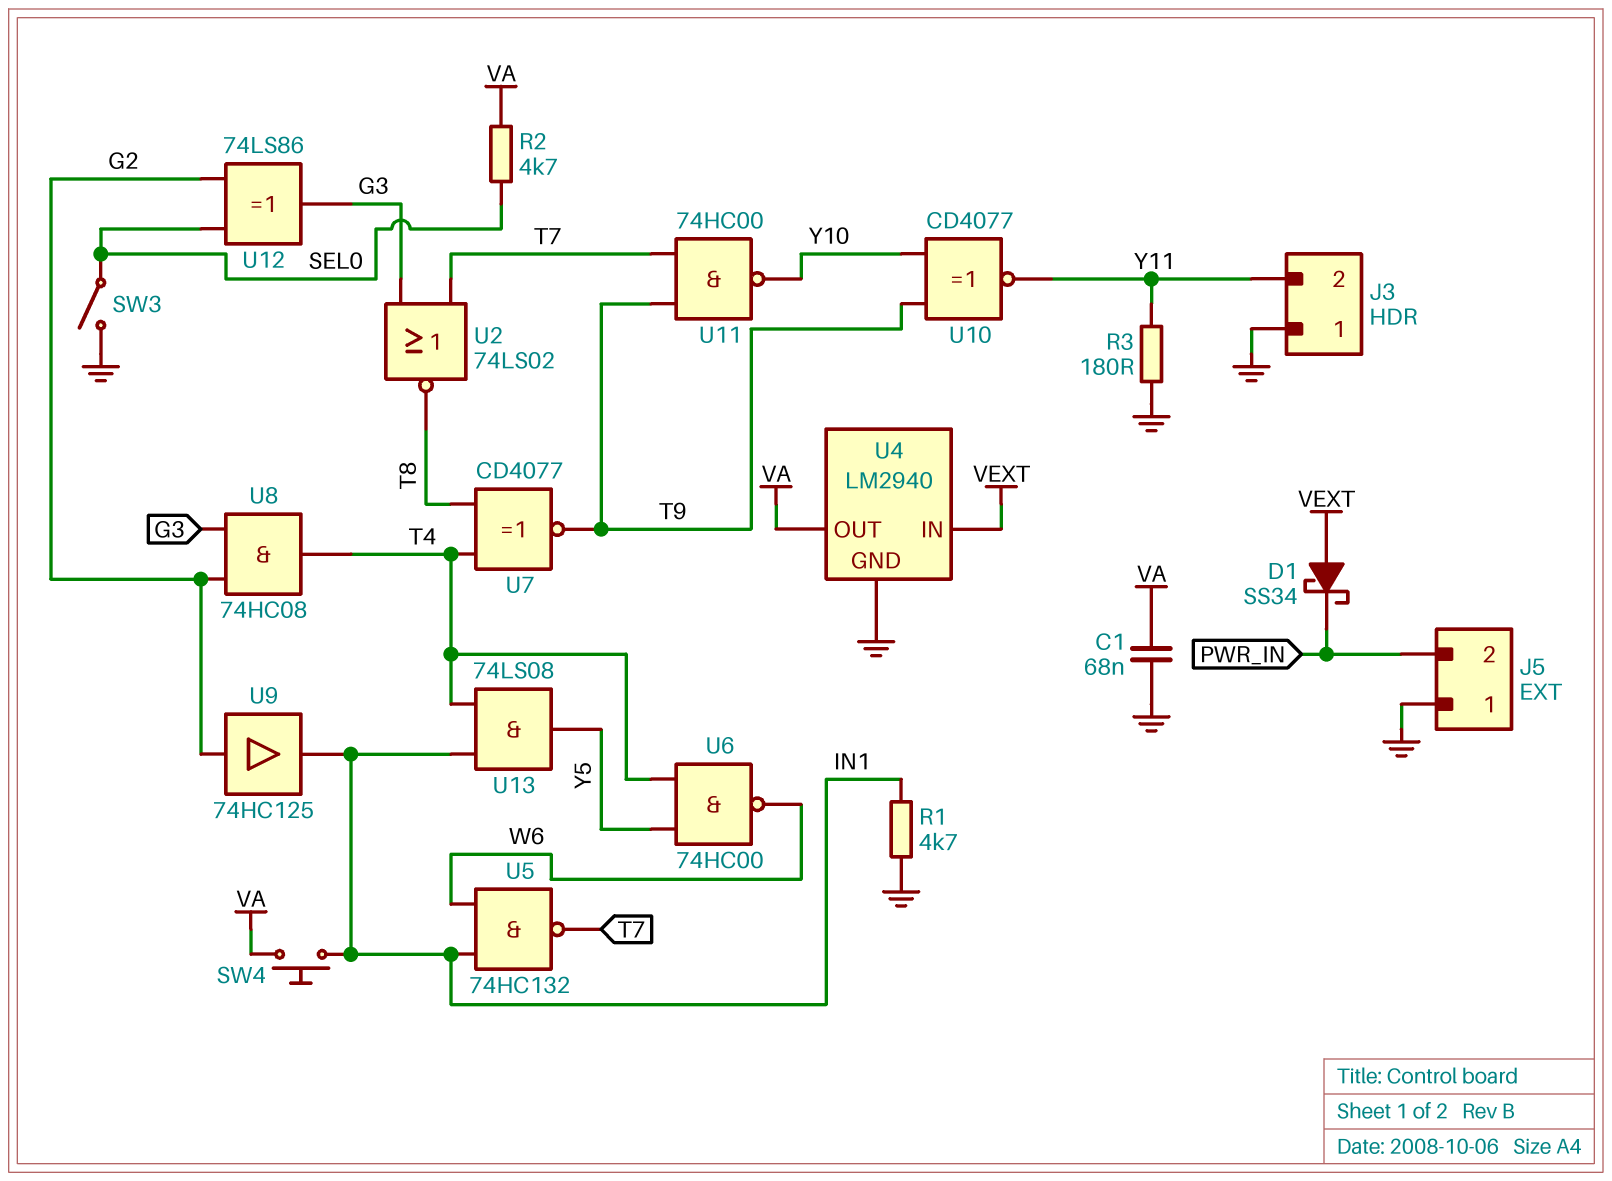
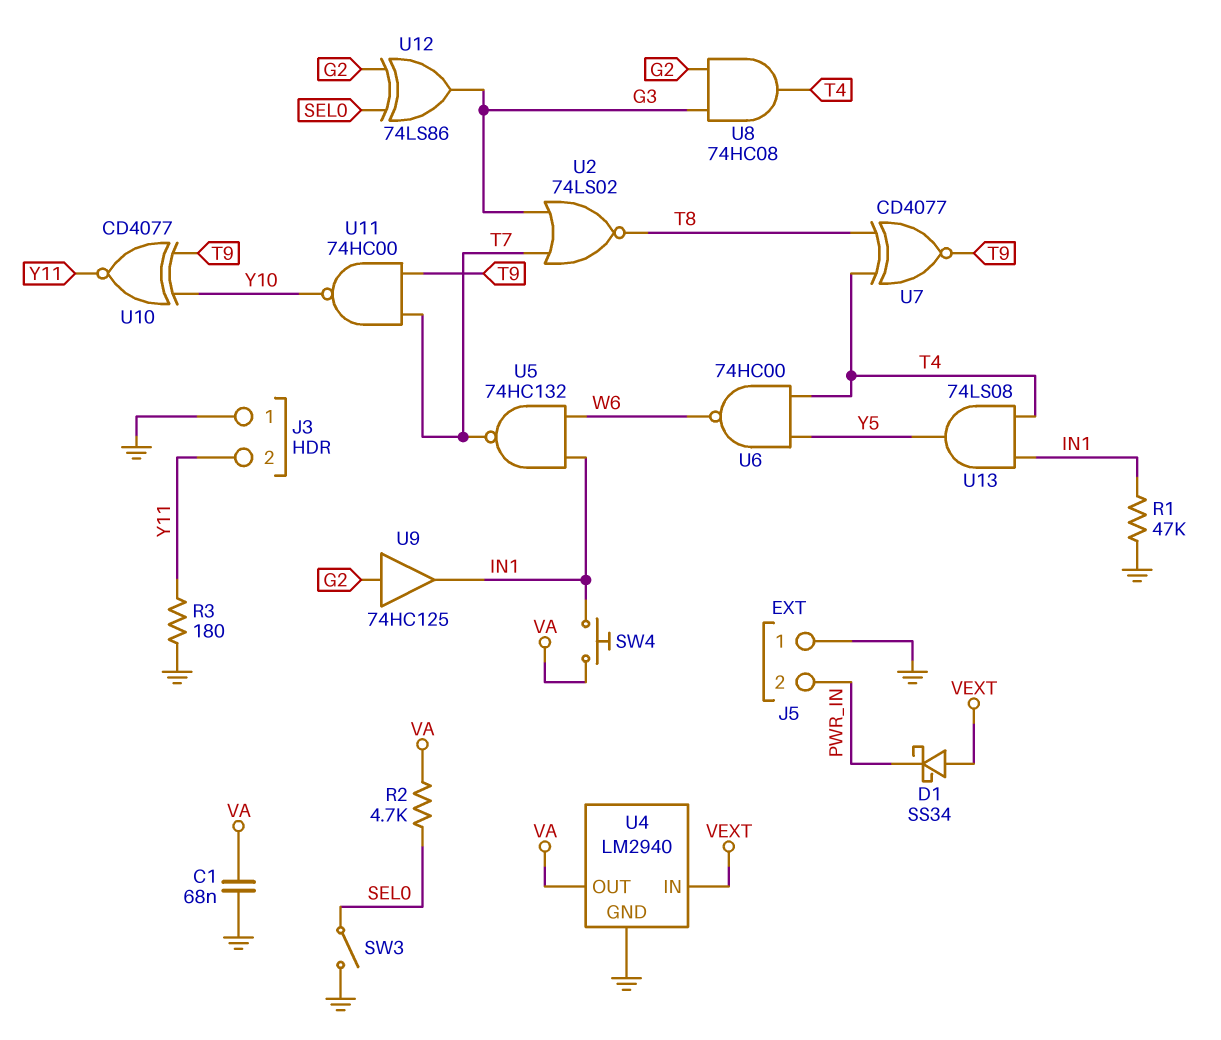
R1: 4.7k (GND, IN1) -> 47k (GND, IN1)

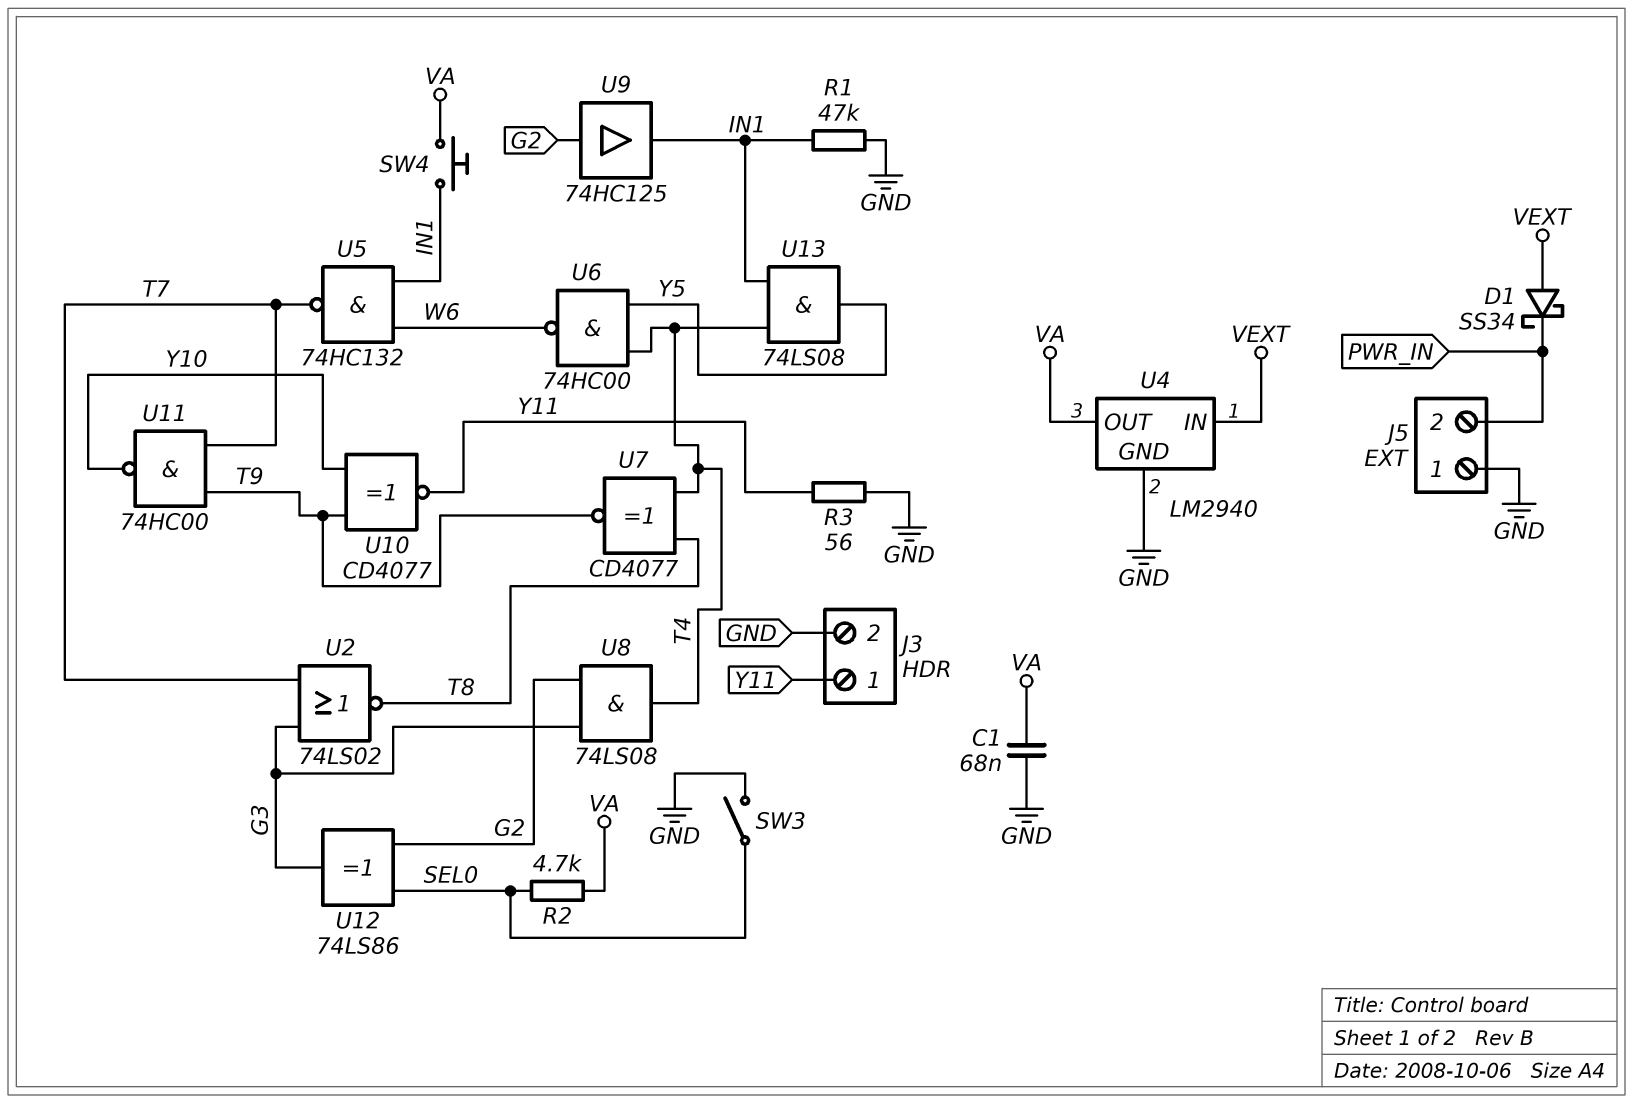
J3 pin 1: GND -> Y11
J3 pin 2: Y11 -> GND
R3: 180 (GND, Y11) -> 56 (GND, Y11)
U8: AND 74HC08 (in G2, in G3, out T4) -> AND 74LS08 (in G2, in G3, out T4)

